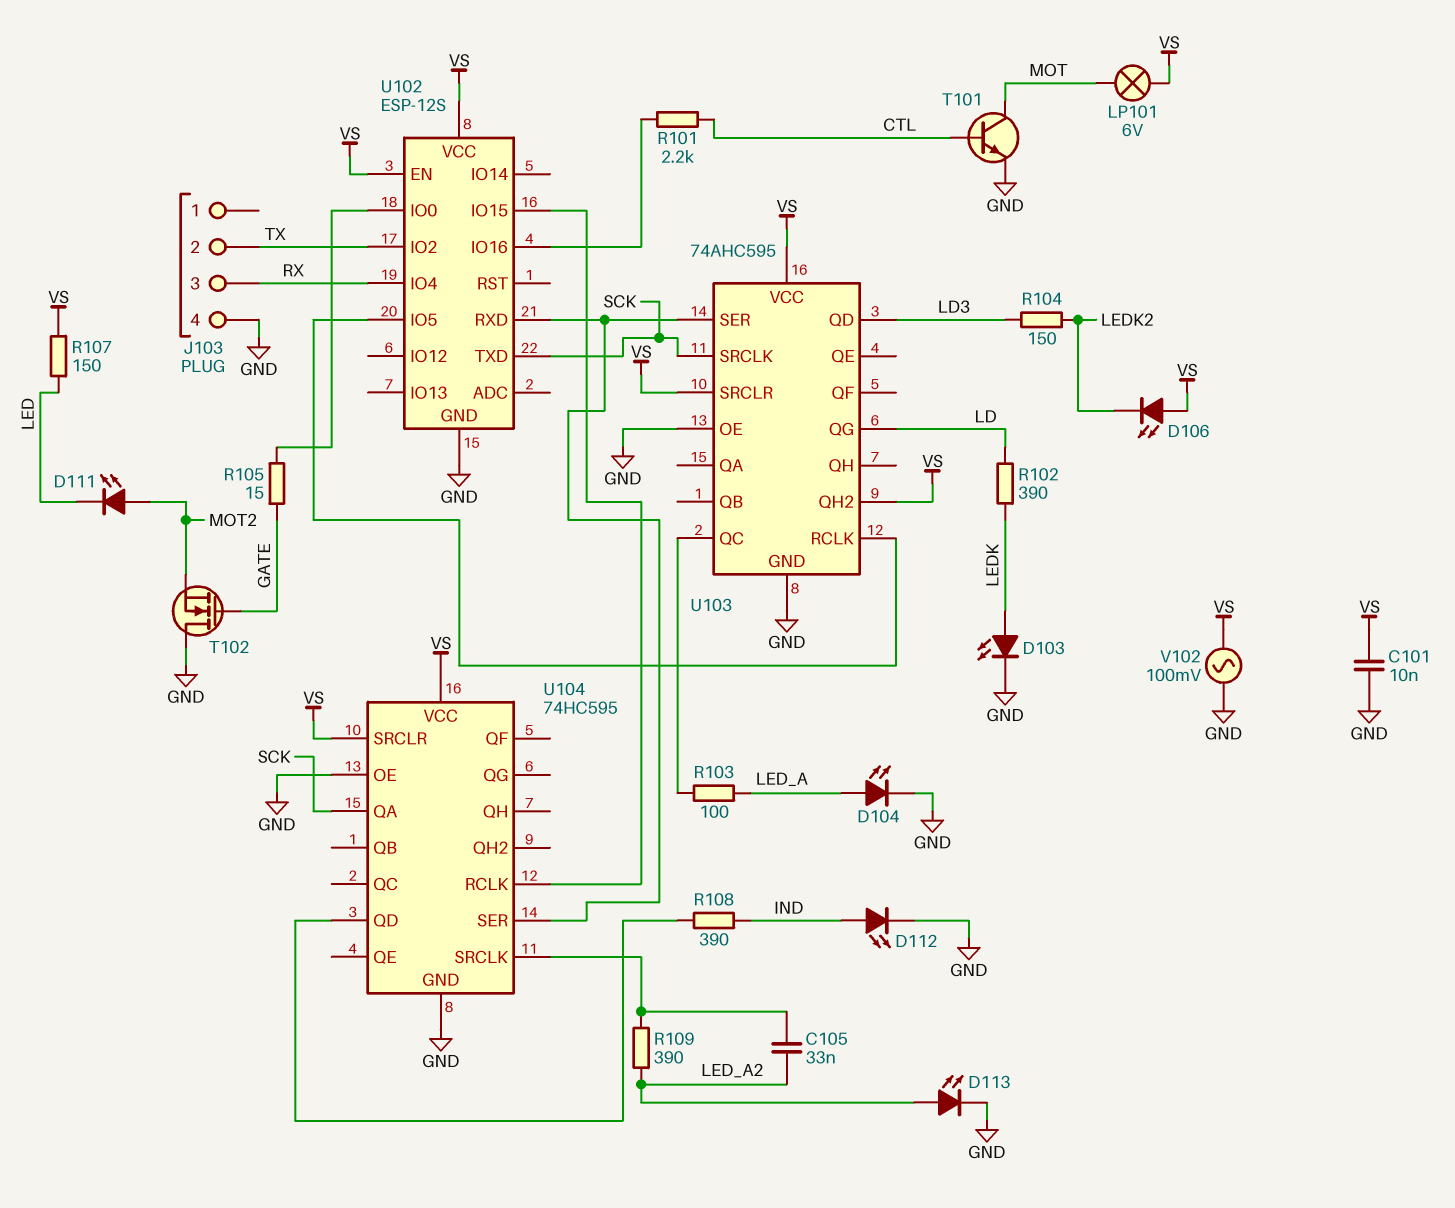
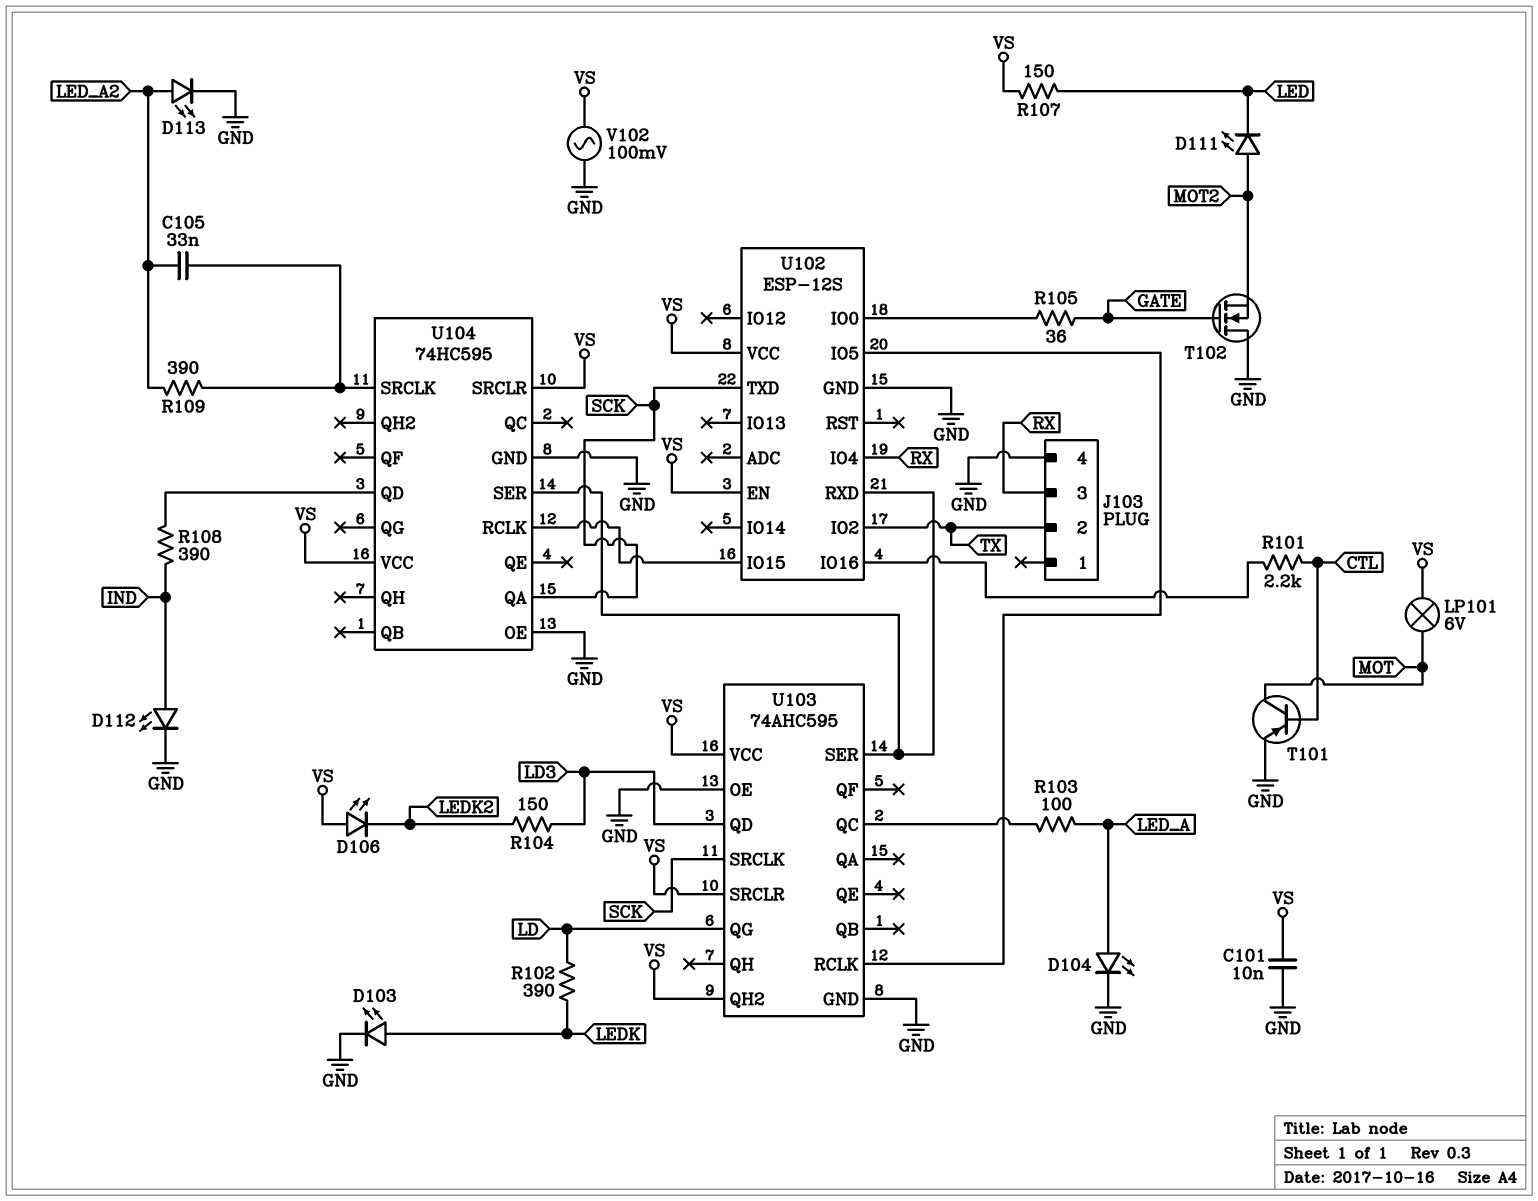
R105: 15 (GATE, U102/IO0) -> 36 (GATE, U102/IO0)
T101: NPN (B CTL, C MOT, E GND) -> PNP (B CTL, C MOT, E GND)

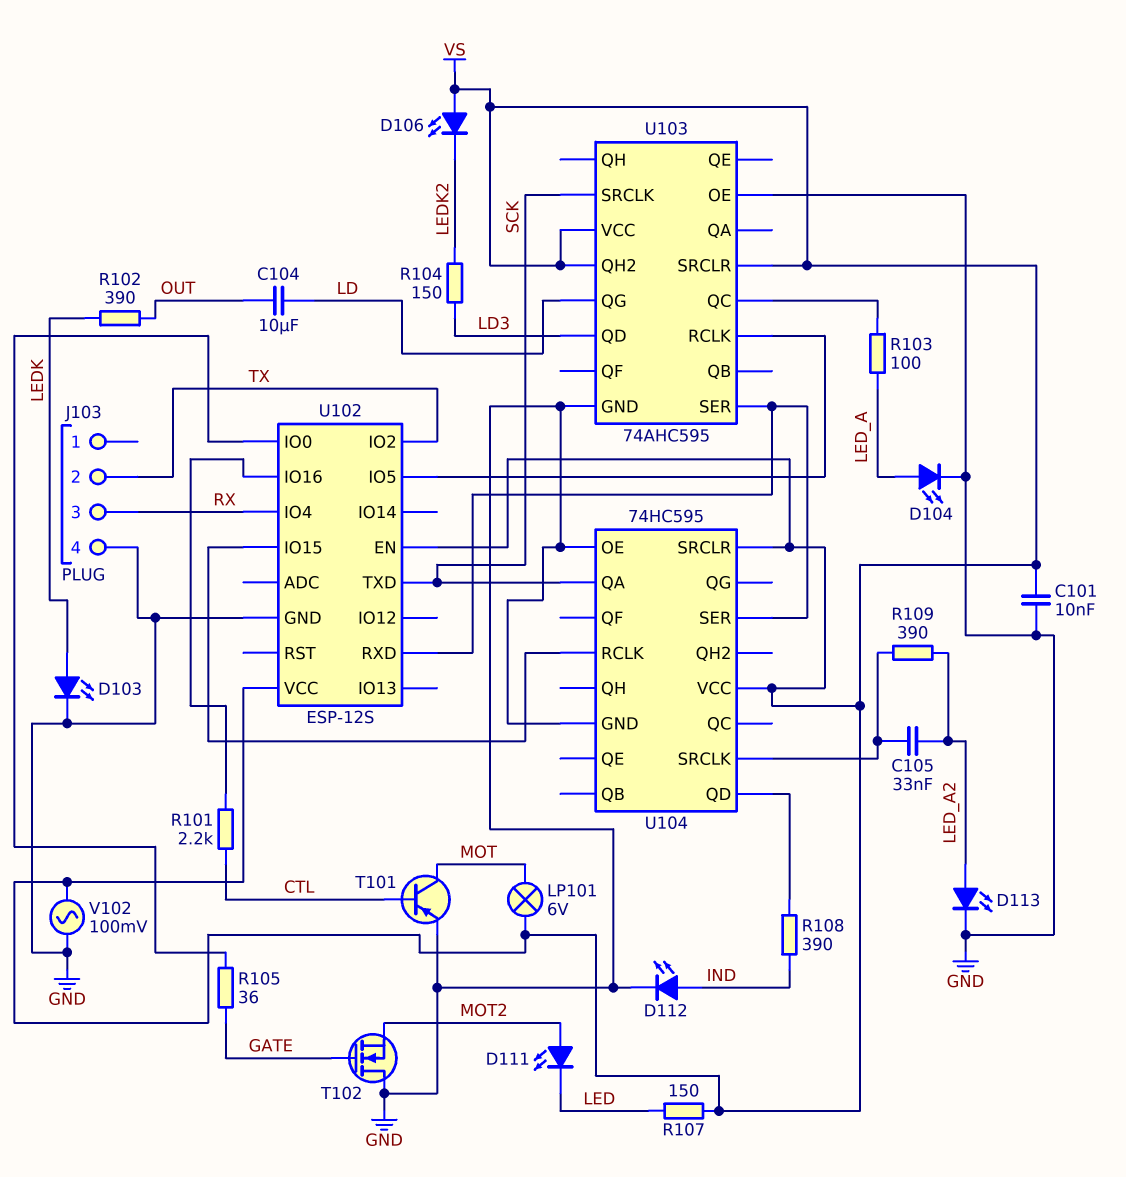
C104: none -> 10uF (LD, OUT)
R102: 390 (LD, LEDK) -> 390 (LEDK, OUT)

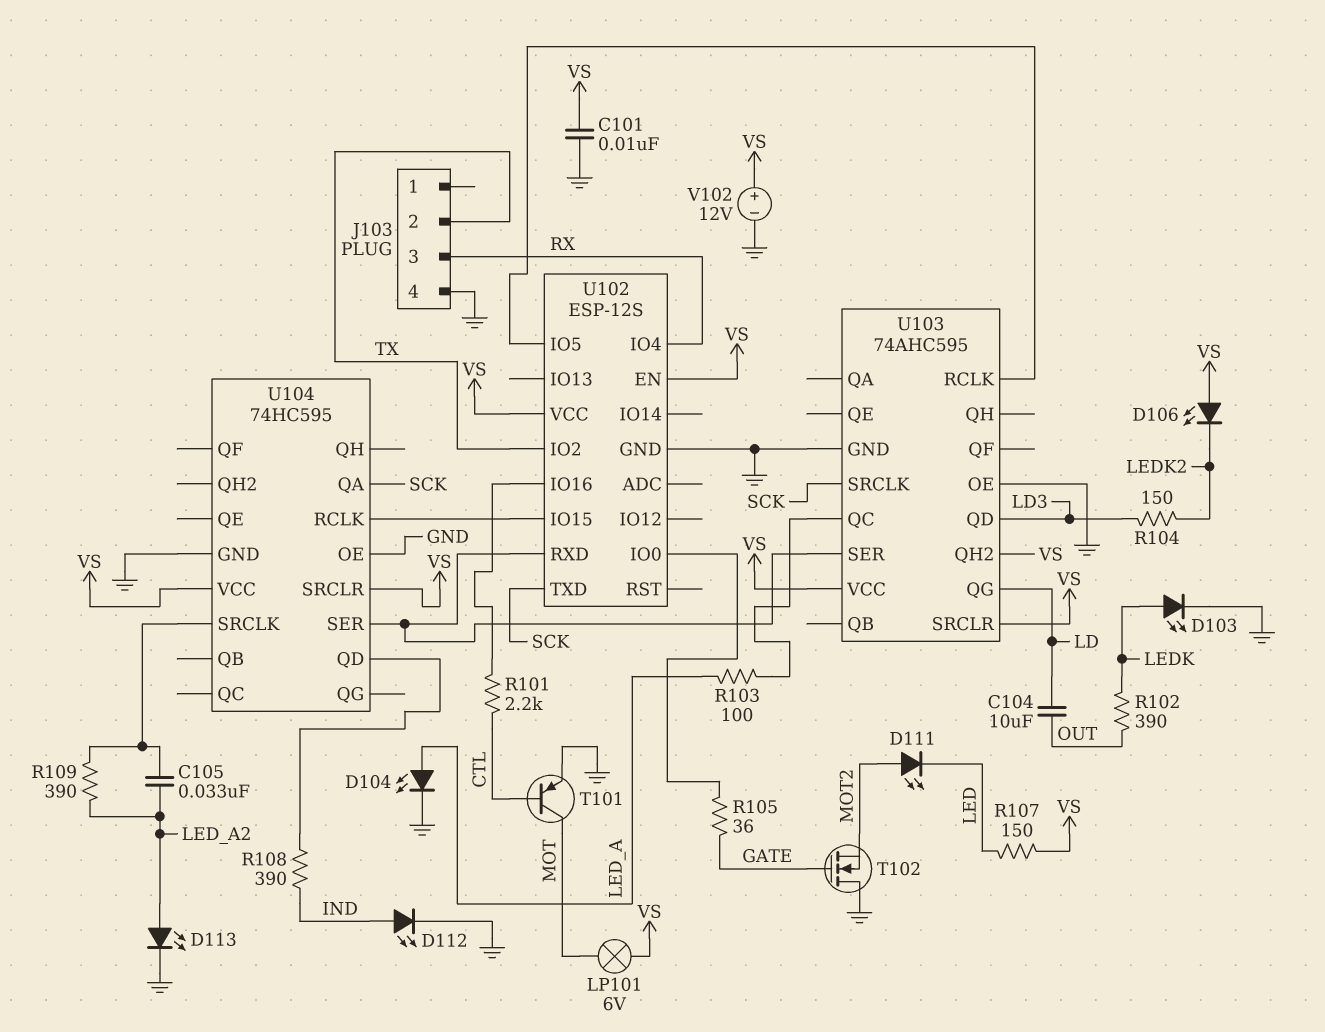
V102: AC 100mV (GND, VS) -> 12V (plus VS, minus GND)

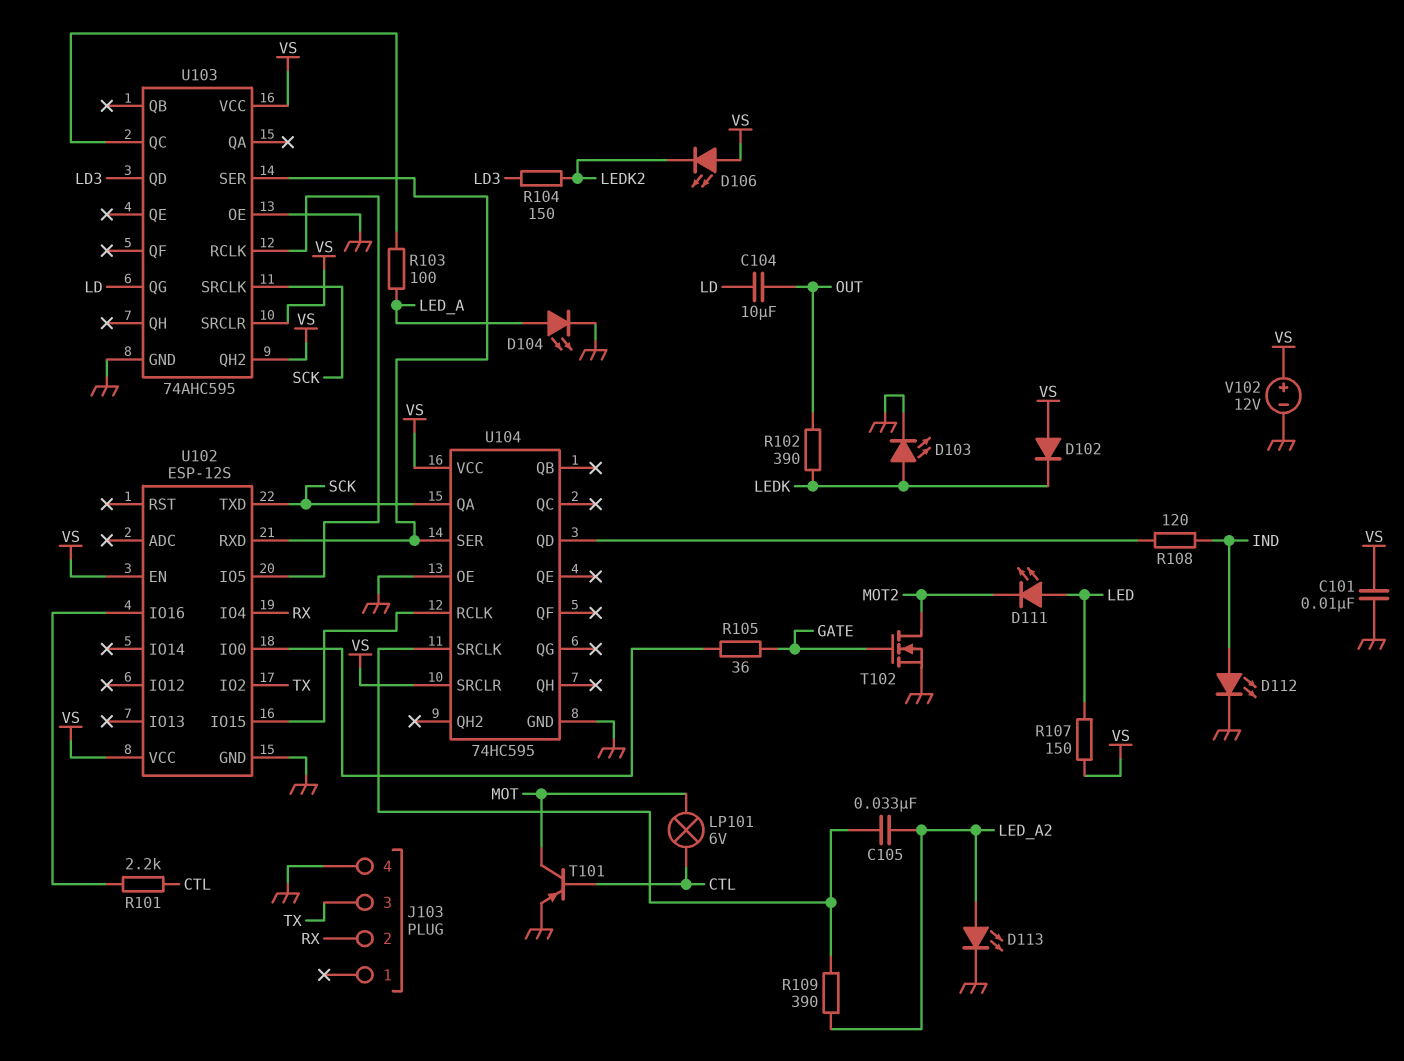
D102: none -> diode (A VS, K LEDK)
D111: LED (A MOT2, K LED) -> LED (A LED, K MOT2)
J103 pin 2: TX -> RX
J103 pin 3: RX -> TX
LP101: lamp 6V (MOT, VS) -> lamp 6V (CTL, MOT)
R108: 390 (IND, U104/QD) -> 120 (IND, U104/QD)
T102: NMOS (G GATE, D GND, S MOT2) -> NMOS (G GATE, D MOT2, S GND)

